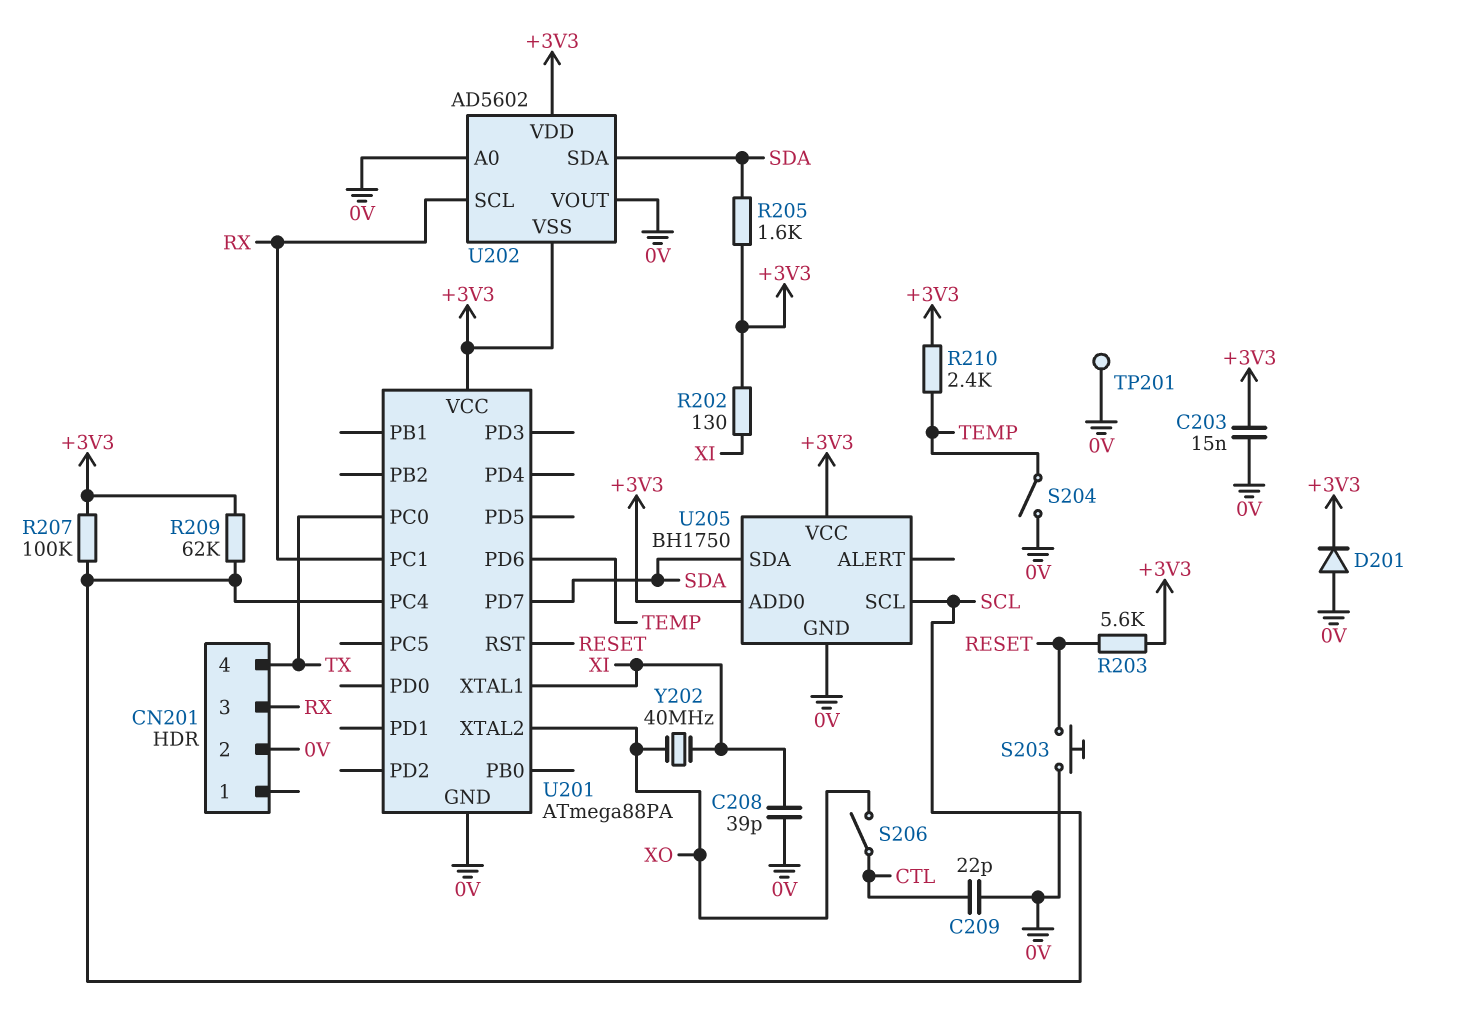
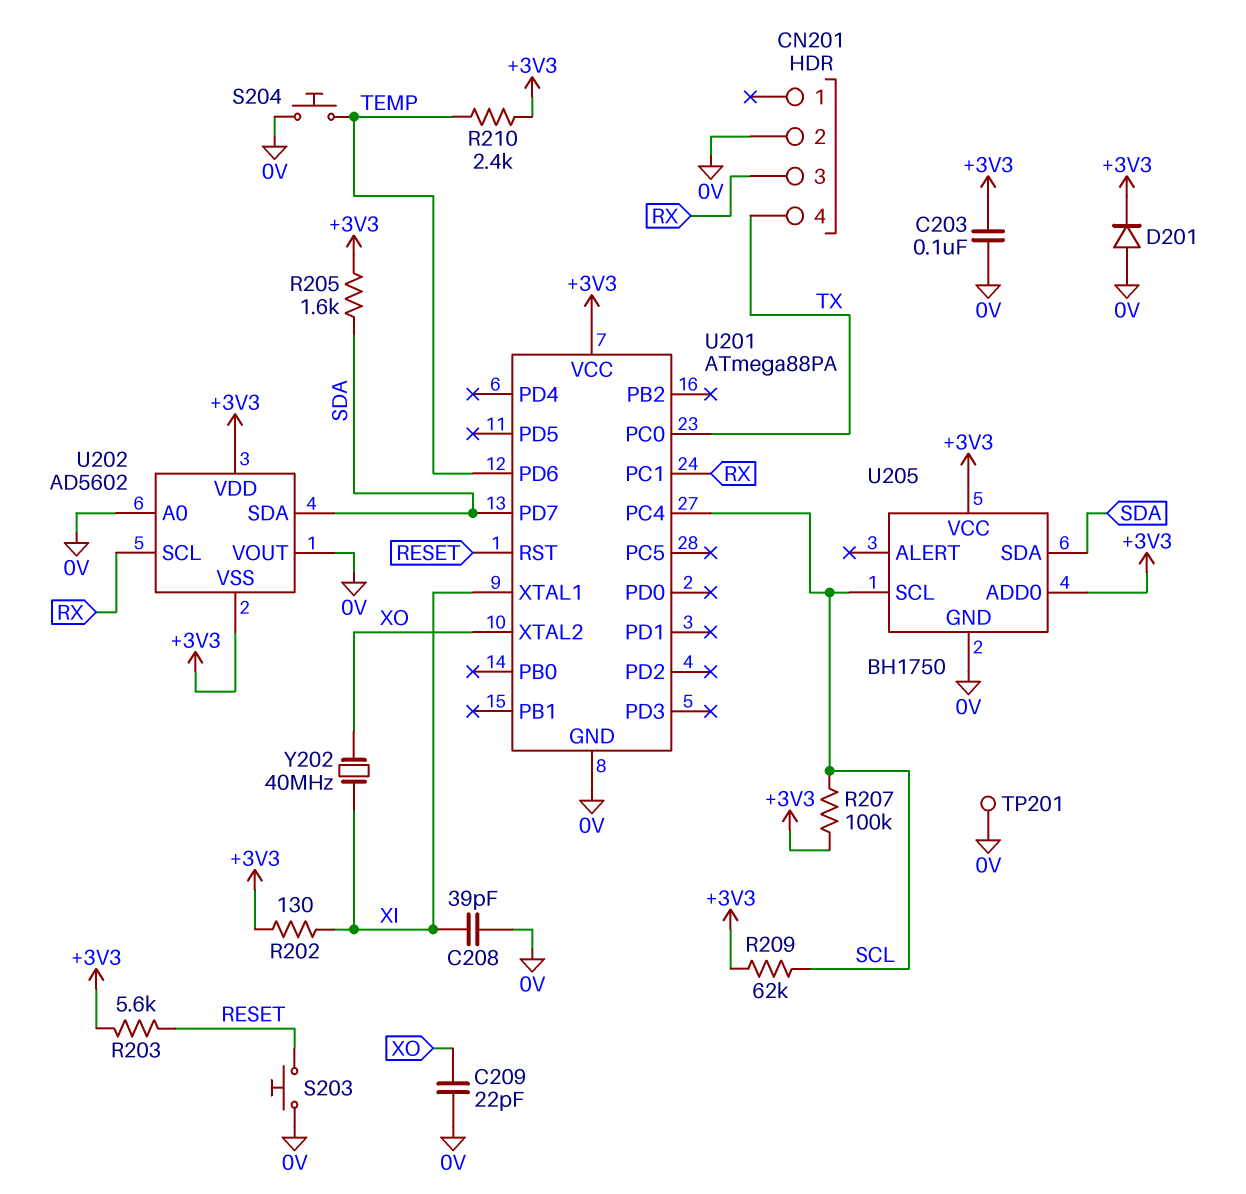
C203: 15nF (+3V3, 0V) -> 100nF (+3V3, 0V)
C209: 22pF (0V, CTL) -> 22pF (0V, XO)
S204: switch (0V, TEMP) -> button (0V, TEMP)
S206: switch (CTL, XO) -> none

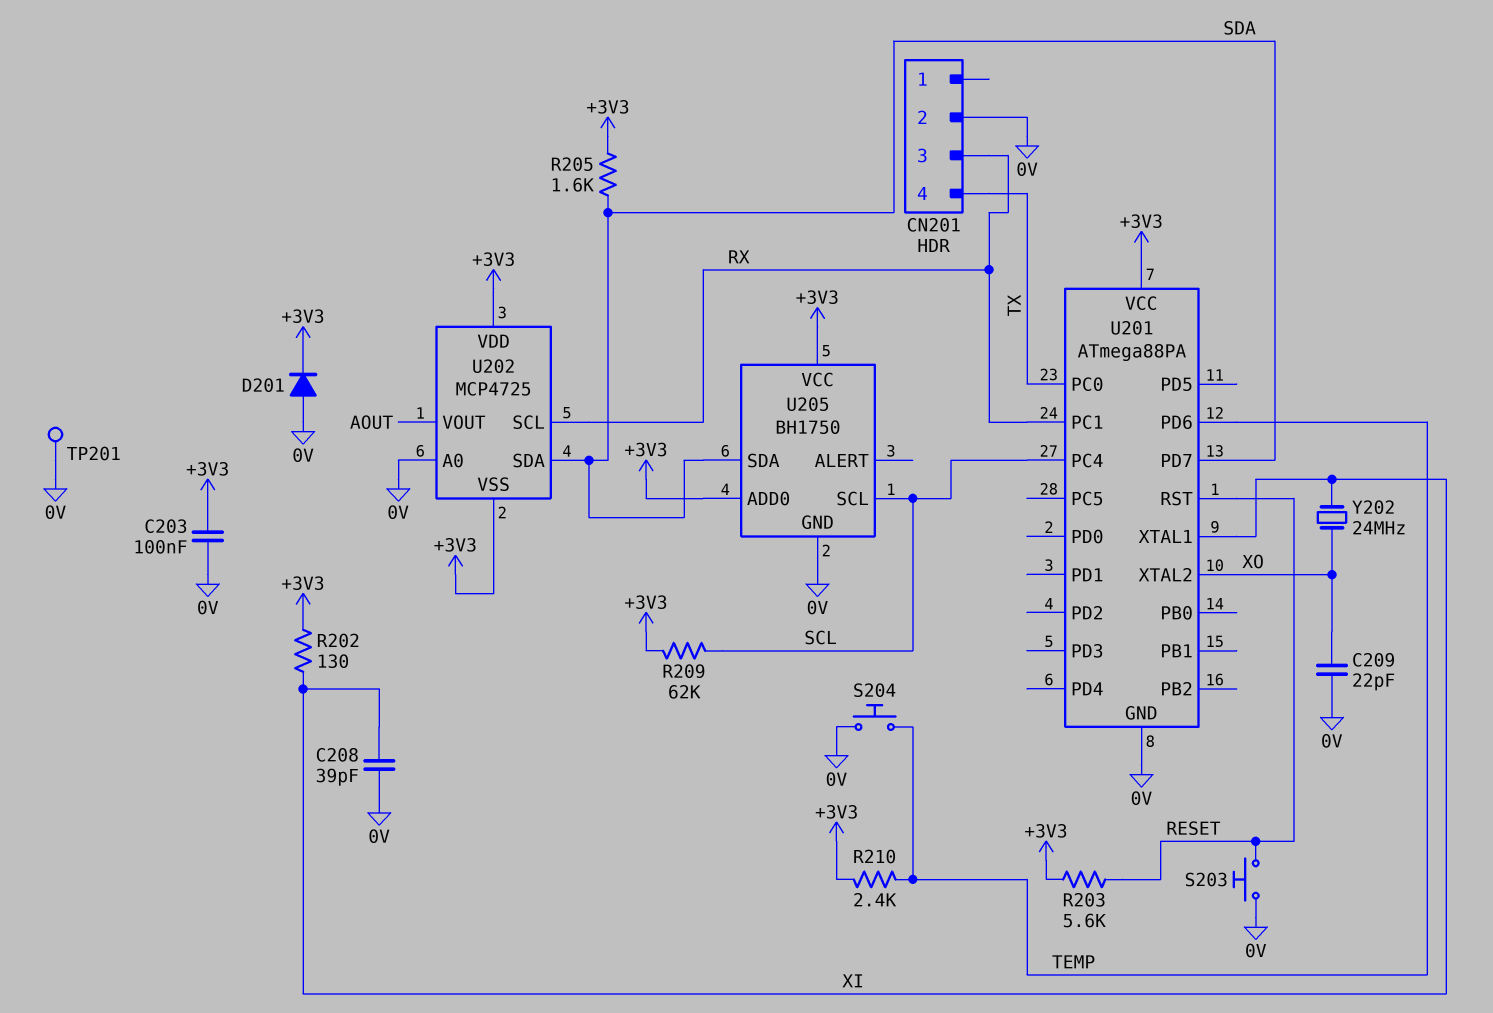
R207: 100k (+3V3, SCL) -> none
U202: AD5602 -> MCP4725
U202 pin VOUT: 0V -> AOUT
Y202: 40MHz (XI, XO) -> 24MHz (XI, XO)

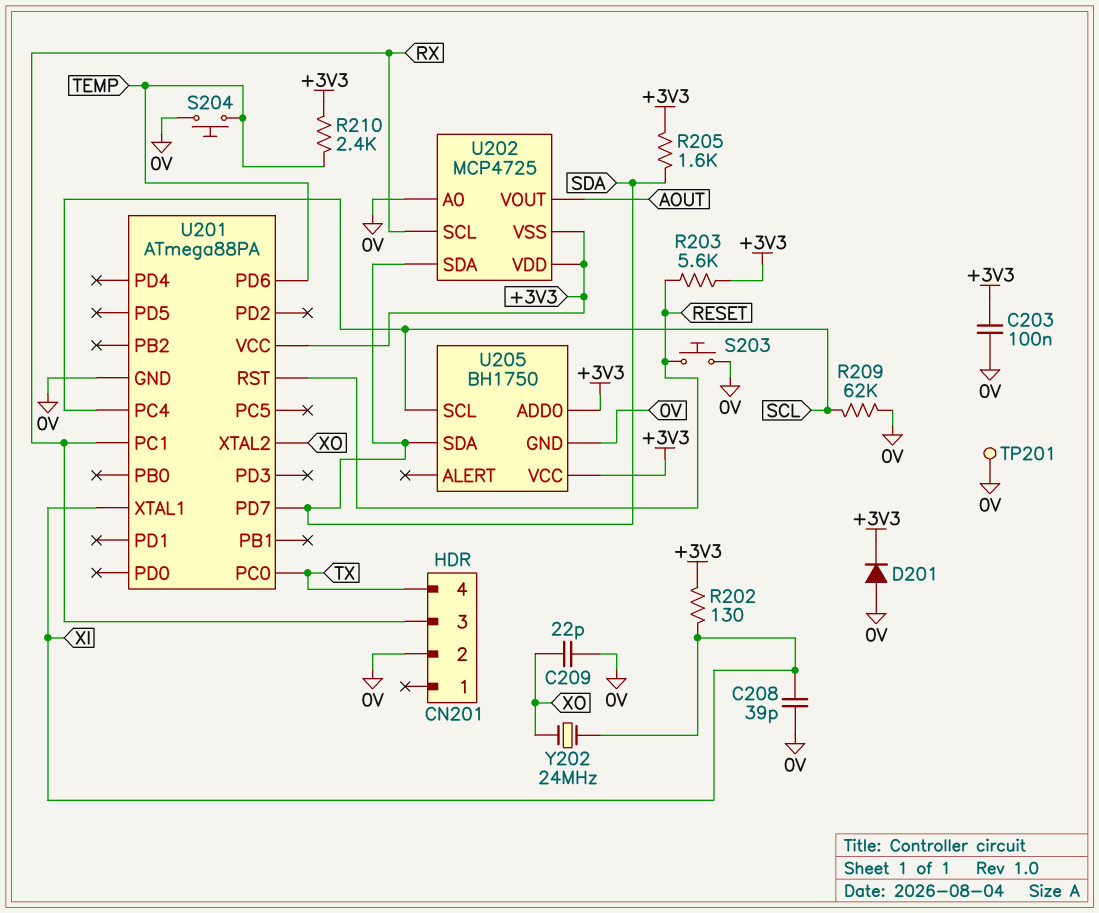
R209: 62k (+3V3, SCL) -> 62k (0V, SCL)

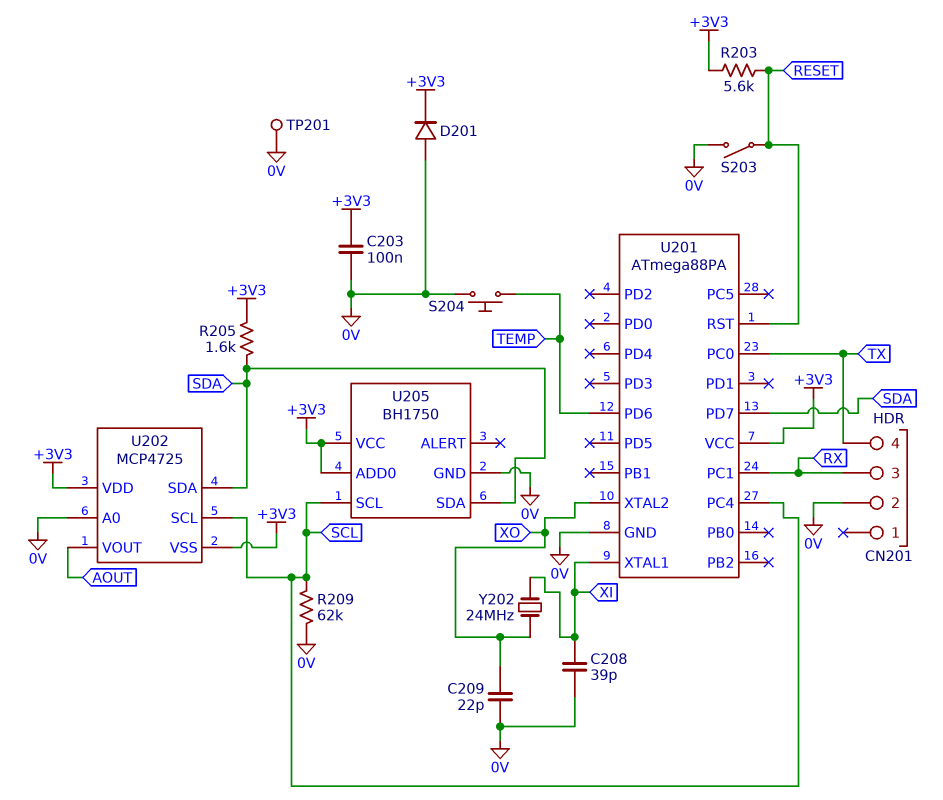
R202: 130 (+3V3, XI) -> none
R210: 2.4k (+3V3, TEMP) -> none
S203: button (0V, RESET) -> switch (0V, RESET)
U202 pin SCL: RX -> SCL

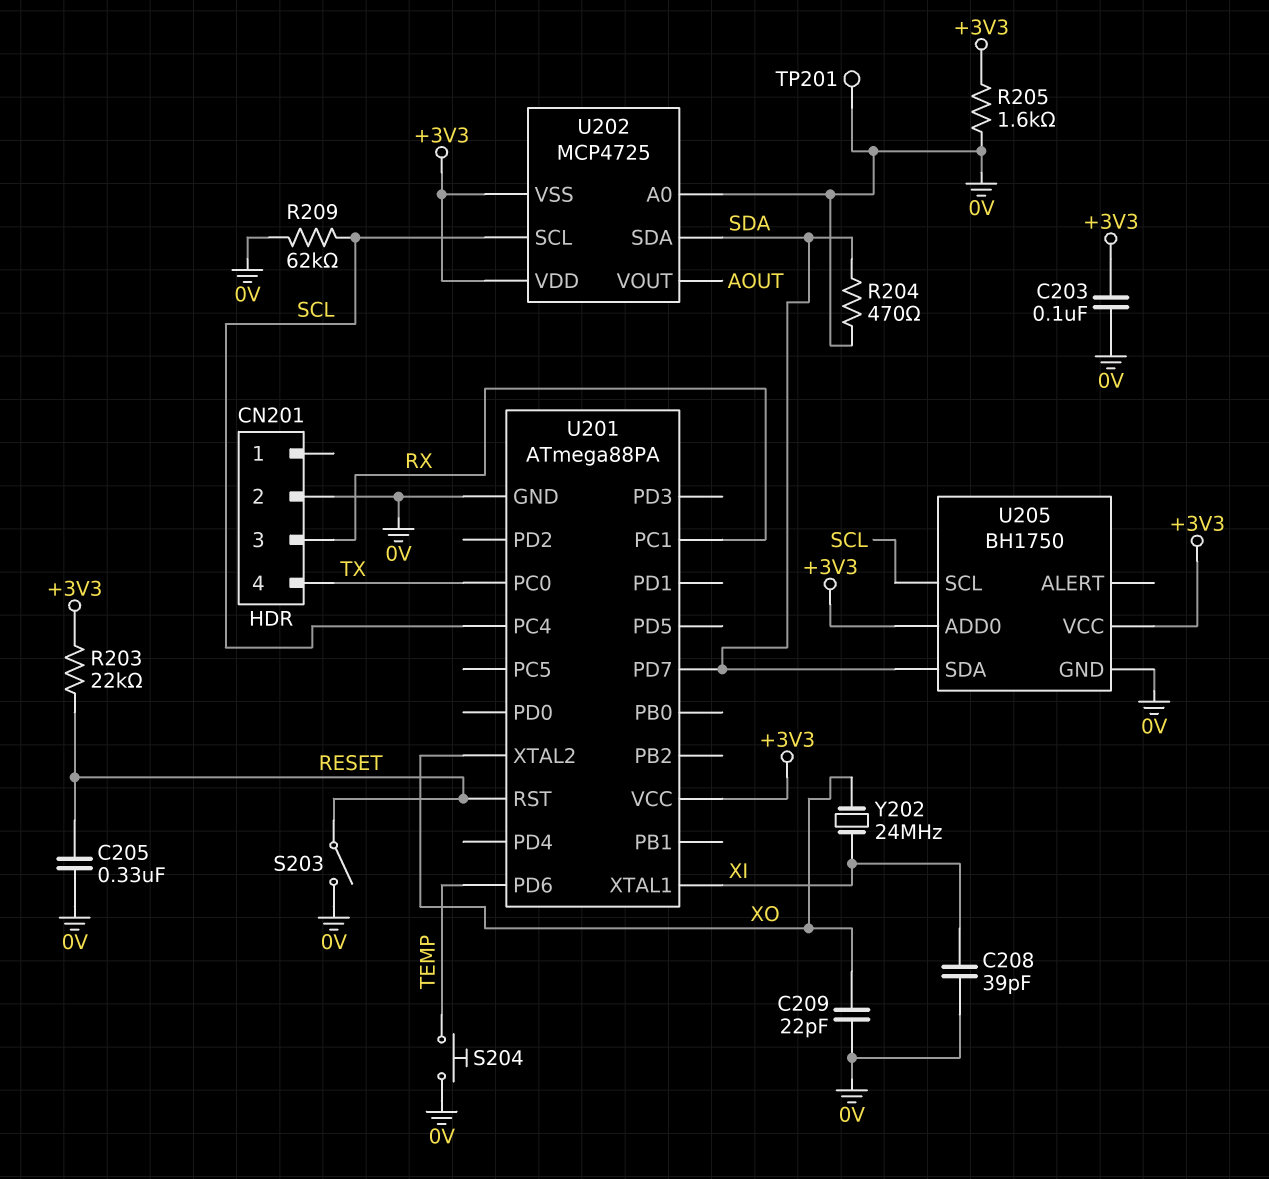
C205: none -> 330nF (0V, RESET)
D201: diode (A 0V, K +3V3) -> none
R203: 5.6k (+3V3, RESET) -> 22k (+3V3, RESET)
R204: none -> 470 (0V, SDA)
R205: 1.6k (+3V3, SDA) -> 1.6k (+3V3, 0V)

